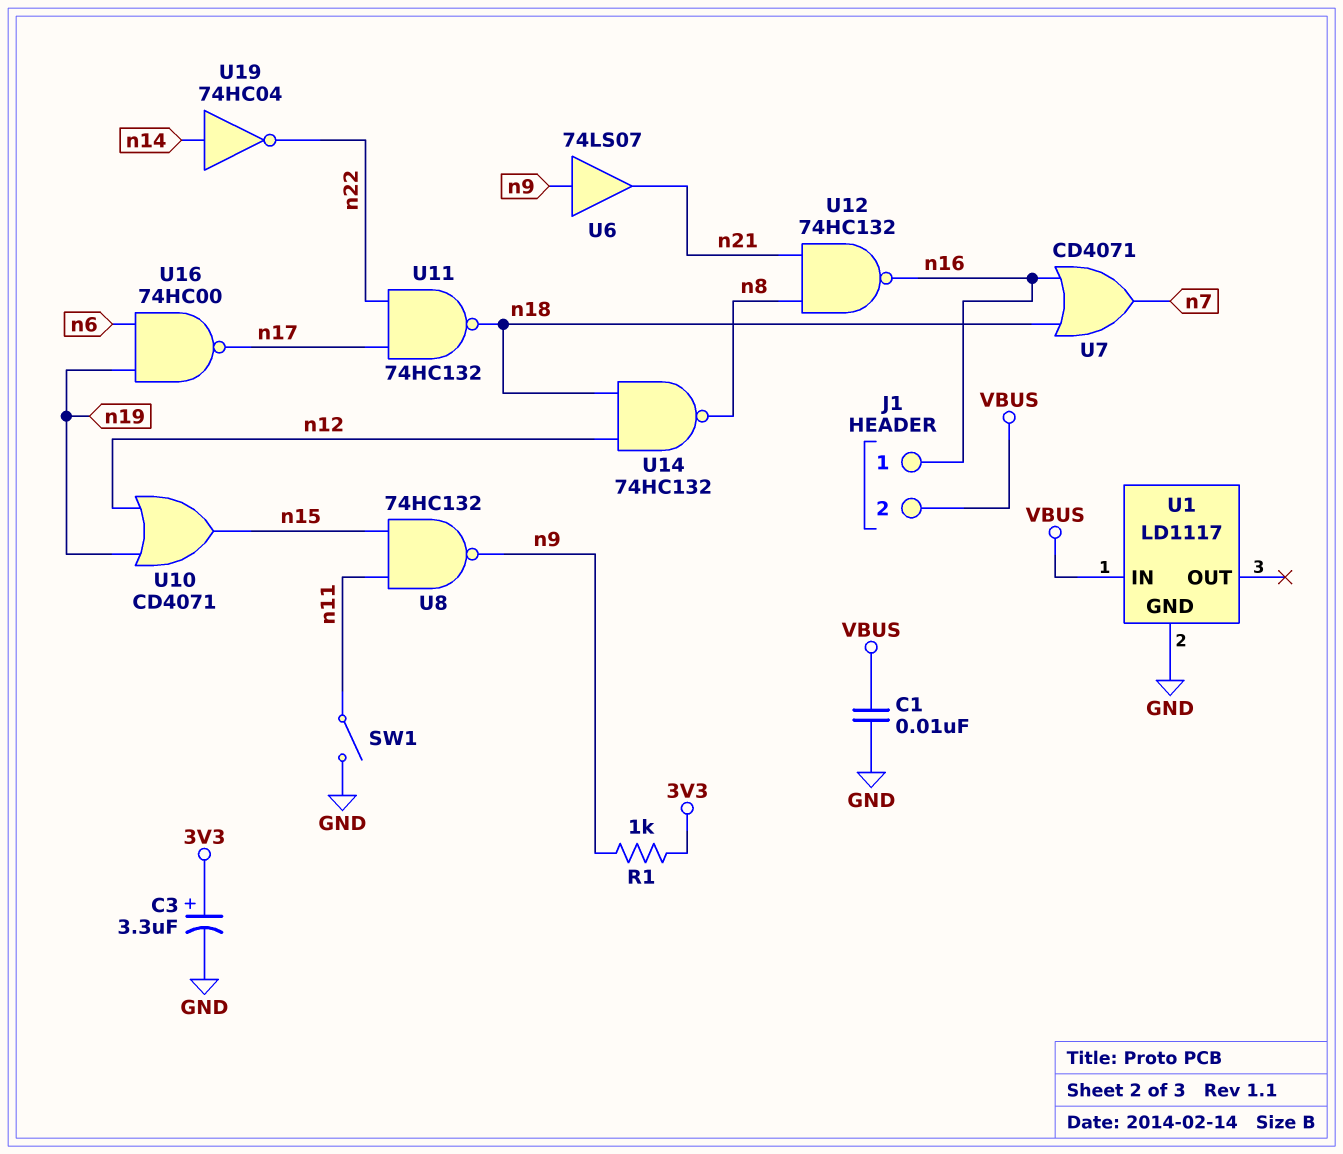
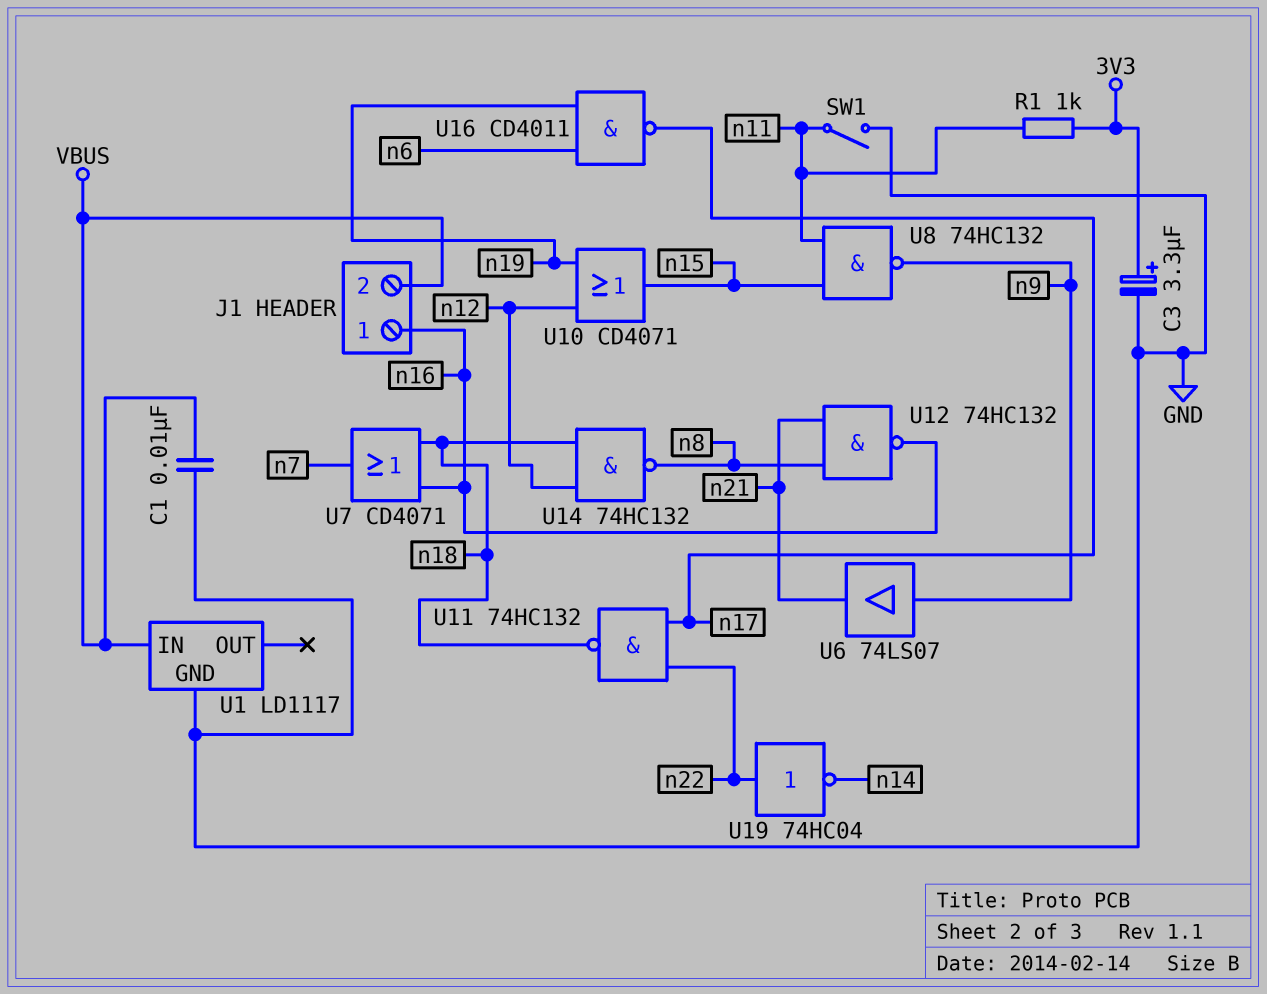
R1: 1k (3V3, n9) -> 1k (3V3, n11)
U16: NAND 74HC00 (in n6, in n19, out n17) -> NAND CD4011 (in n6, in n19, out n17)
U19: NOT 74HC04 (in n14, out n22) -> NOT 74HC04 (in n22, out n14)

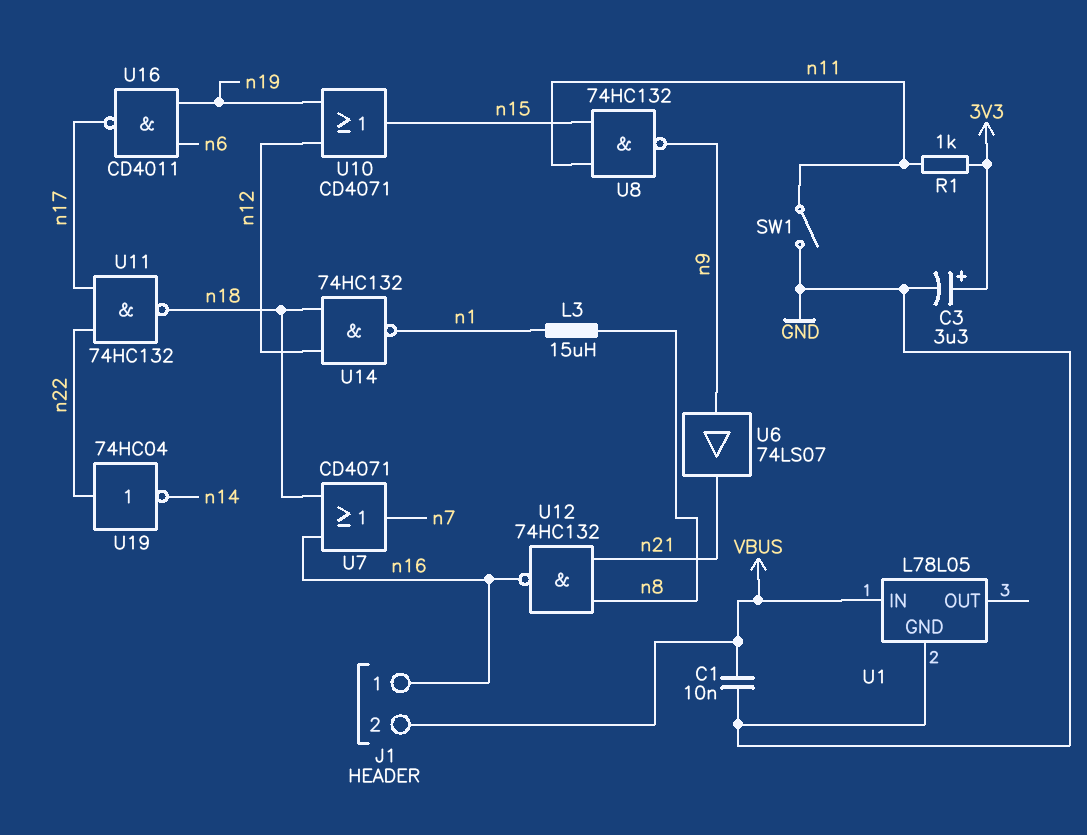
L3: none -> 15uH (n1, n8)
U1: LD1117 -> L78L05
U14: NAND 74HC132 (in n12, in n18, out n8) -> NAND 74HC132 (in n12, in n18, out n1)

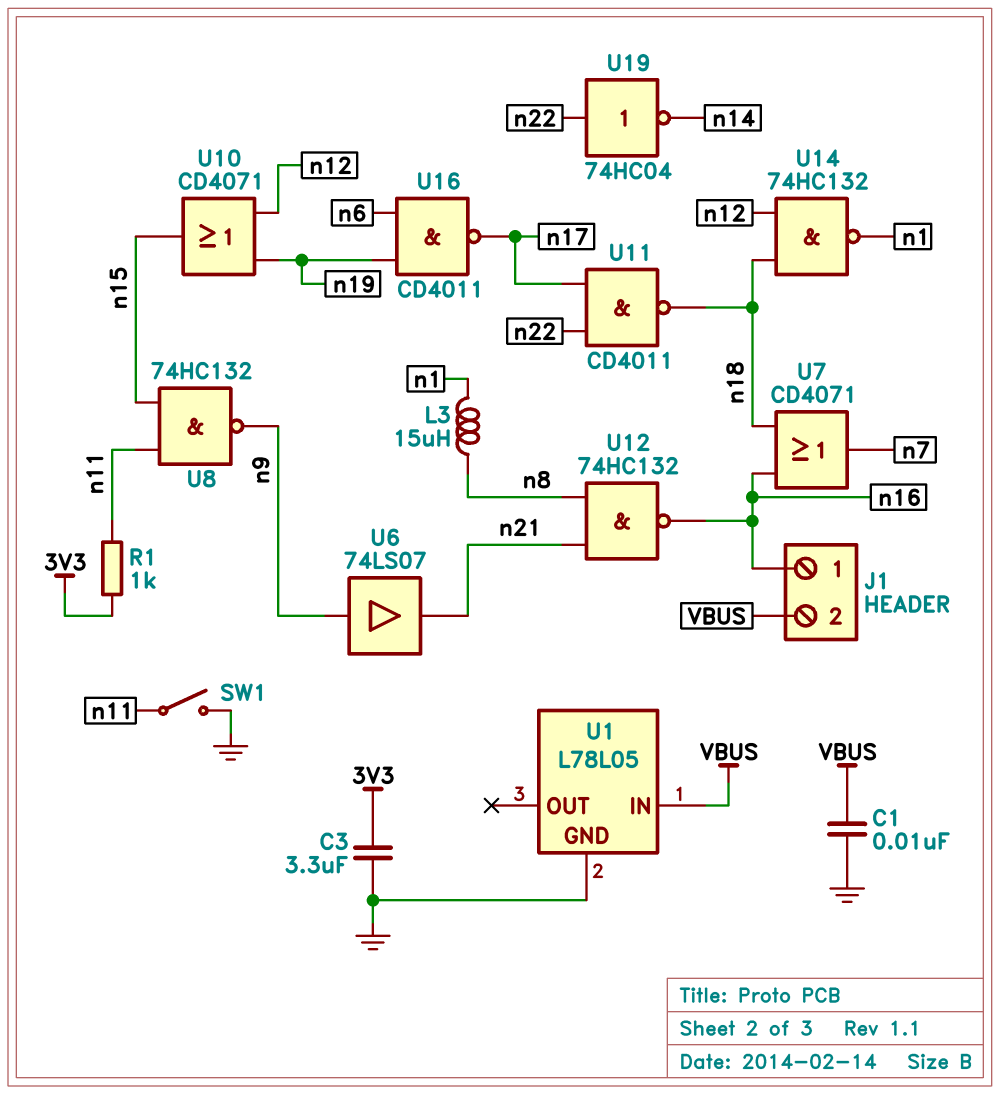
C3: 3.3uF (plus 3V3, minus GND) -> 3.3uF (3V3, GND)
U11: NAND 74HC132 (in n17, in n22, out n18) -> NAND CD4011 (in n17, in n22, out n18)

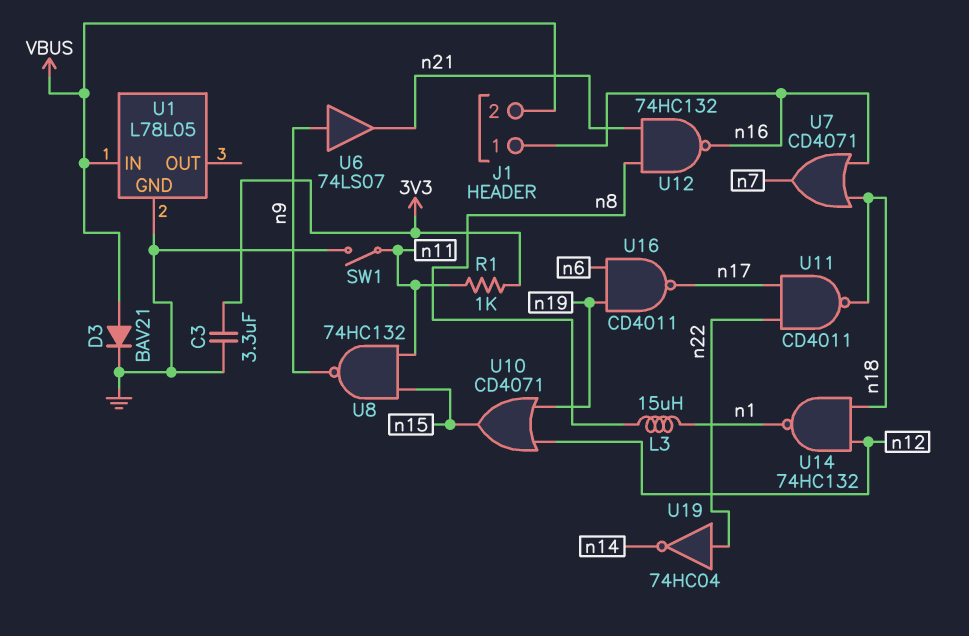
C1: 10nF (GND, VBUS) -> none
D3: none -> diode BAV21 (A VBUS, K GND)

